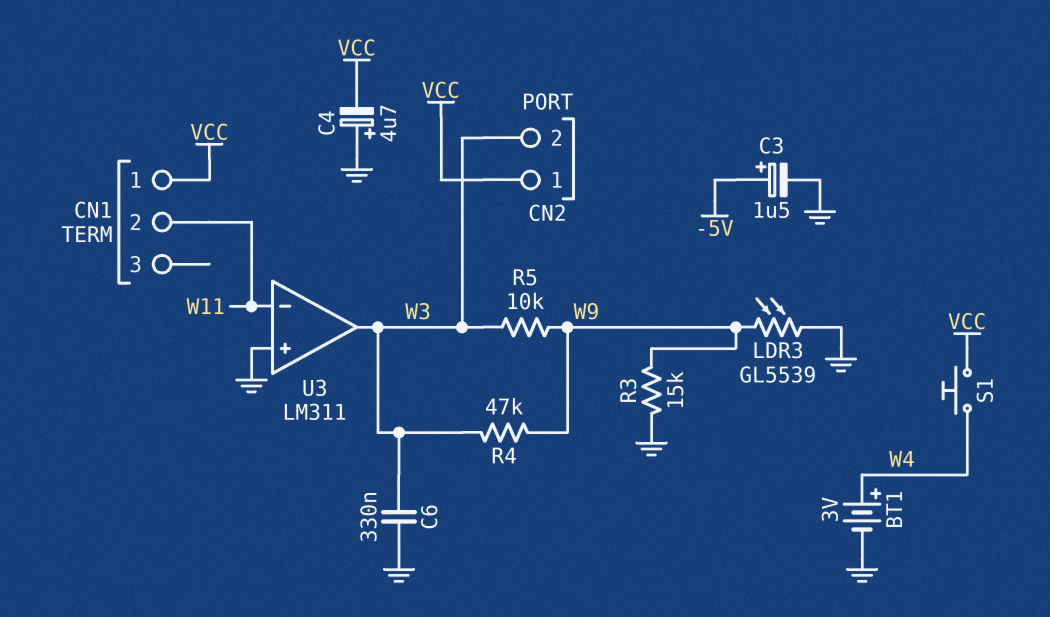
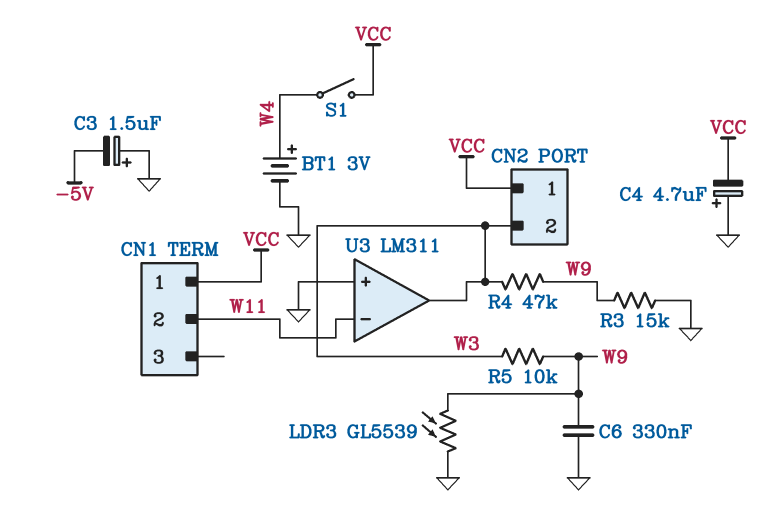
C3: 1.5uF (plus -5V, minus GND) -> 1.5uF (plus GND, minus -5V)
C6: 330nF (GND, W3) -> 330nF (GND, W9)
S1: button (VCC, W4) -> switch (VCC, W4)

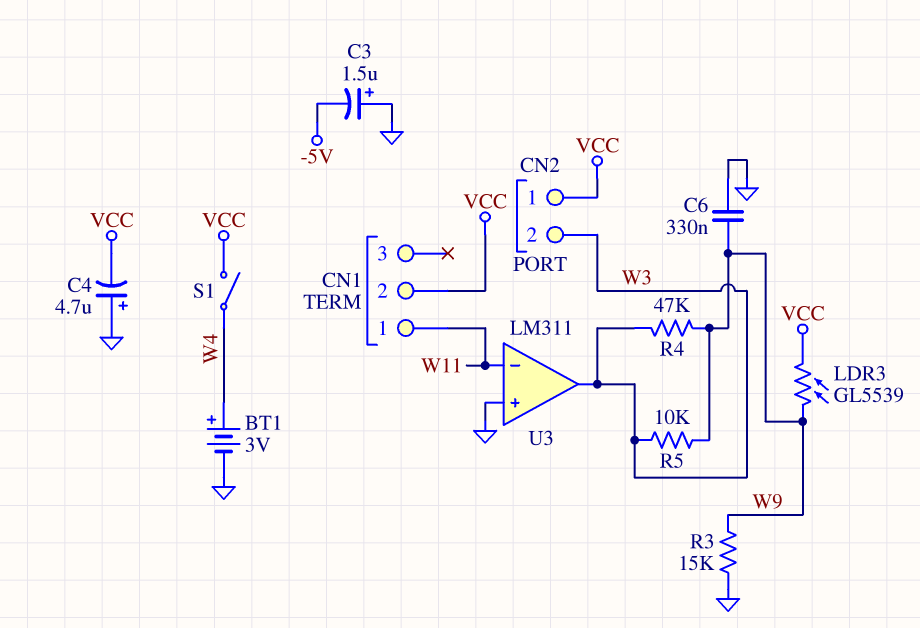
CN1 pin 1: VCC -> W11
CN1 pin 2: W11 -> VCC
LDR3: GL5539 (GND, W9) -> GL5539 (VCC, W9)

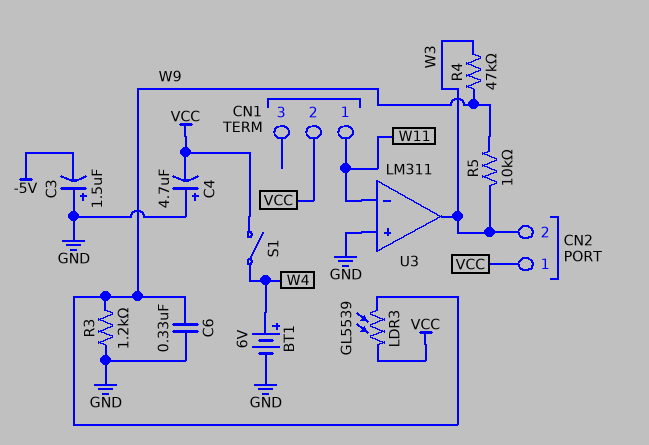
BT1: 3V (plus W4, minus GND) -> 6V (plus W4, minus GND)
R3: 15k (GND, W9) -> 1.2k (GND, W9)

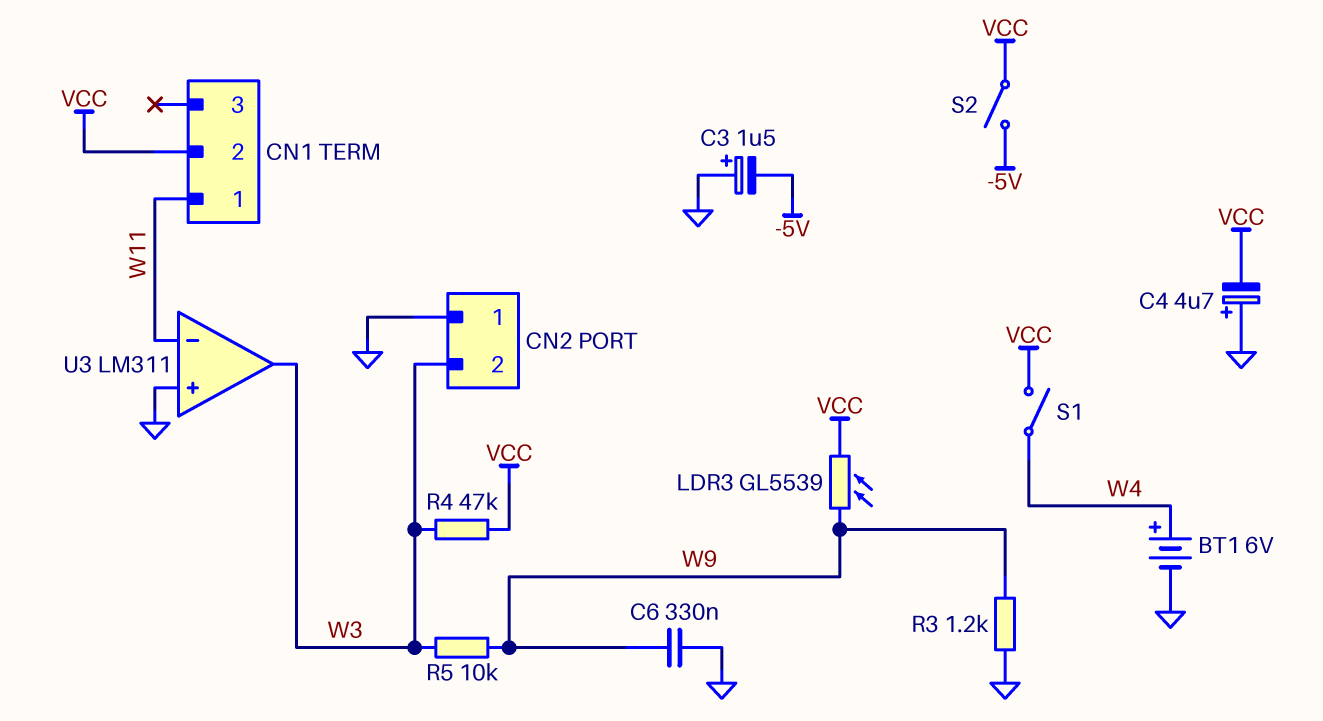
CN2 pin 1: VCC -> GND
R4: 47k (W3, W9) -> 47k (VCC, W3)
S2: none -> switch (-5V, VCC)

